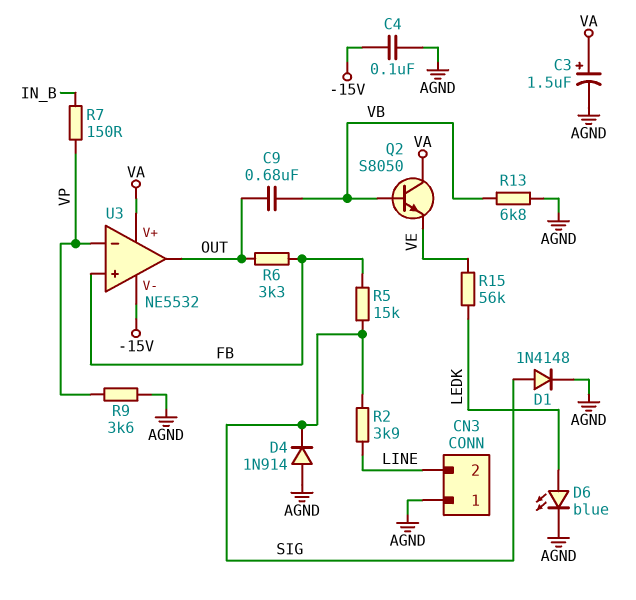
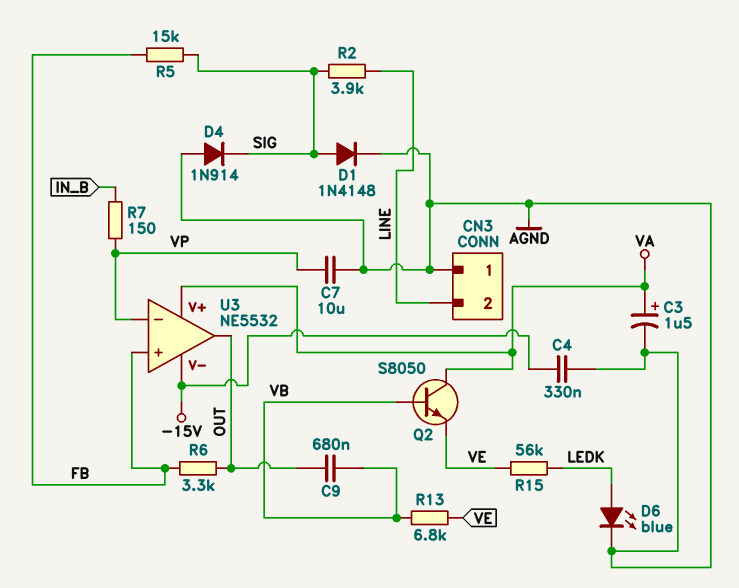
C4: 100nF (-15V, AGND) -> 330nF (-15V, AGND)
C7: none -> 10uF (AGND, VP)
R9: 3.6k (AGND, VP) -> none
R13: 6.8k (AGND, VB) -> 6.8k (VB, VE)

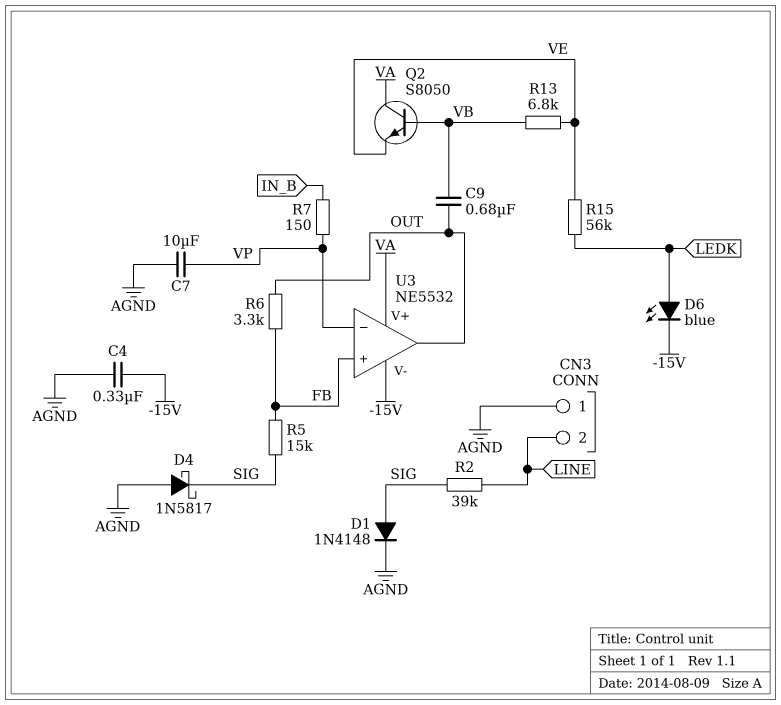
C3: 1.5uF (plus VA, minus AGND) -> none
D4: diode 1N914 (A AGND, K SIG) -> schottky 1N5817 (A AGND, K SIG)
D6: LED blue (A LEDK, K AGND) -> LED blue (A LEDK, K -15V)
R2: 3.9k (LINE, SIG) -> 39k (LINE, SIG)

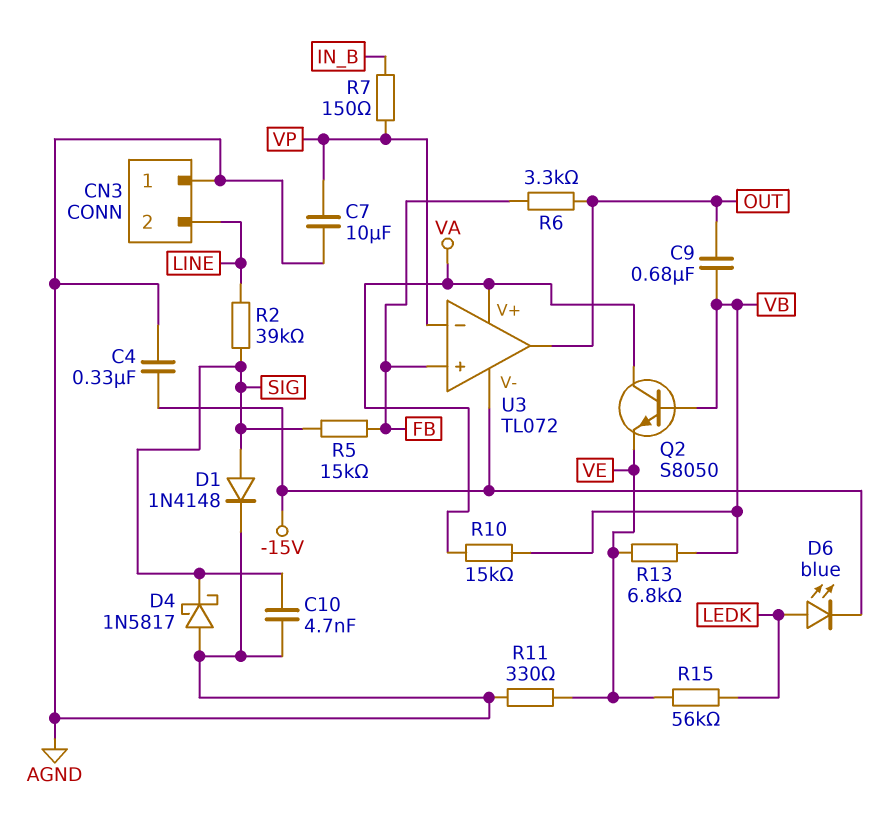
C10: none -> 4.7nF (AGND, SIG)
R10: none -> 15k (VA, VB)
R11: none -> 330 (AGND, VE)
U3: NE5532 -> TL072

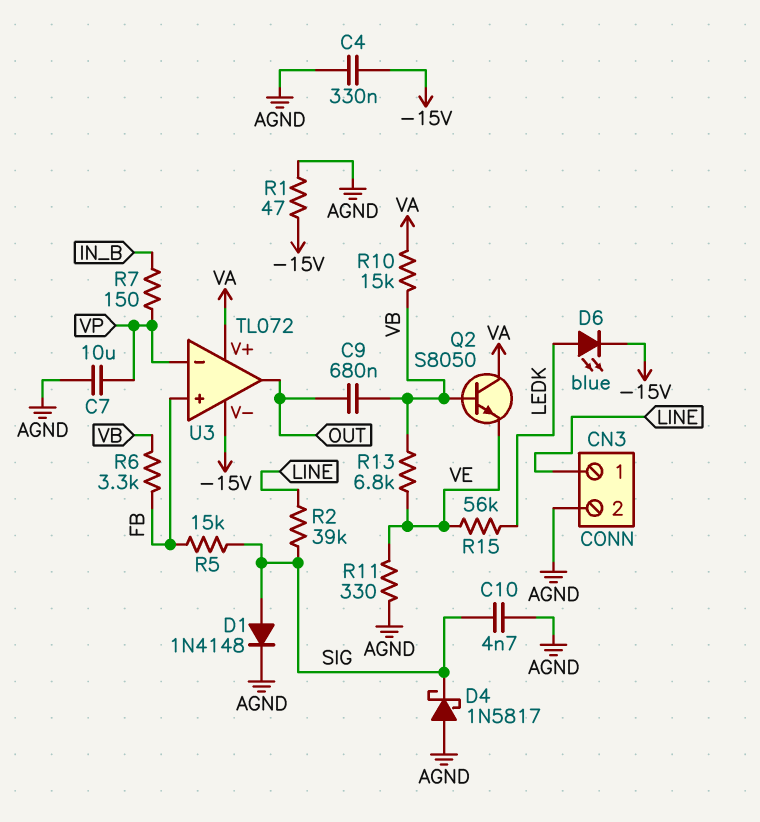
CN3 pin 1: AGND -> LINE
CN3 pin 2: LINE -> AGND
R1: none -> 47 (-15V, AGND)
R6: 3.3k (FB, OUT) -> 3.3k (FB, VB)

